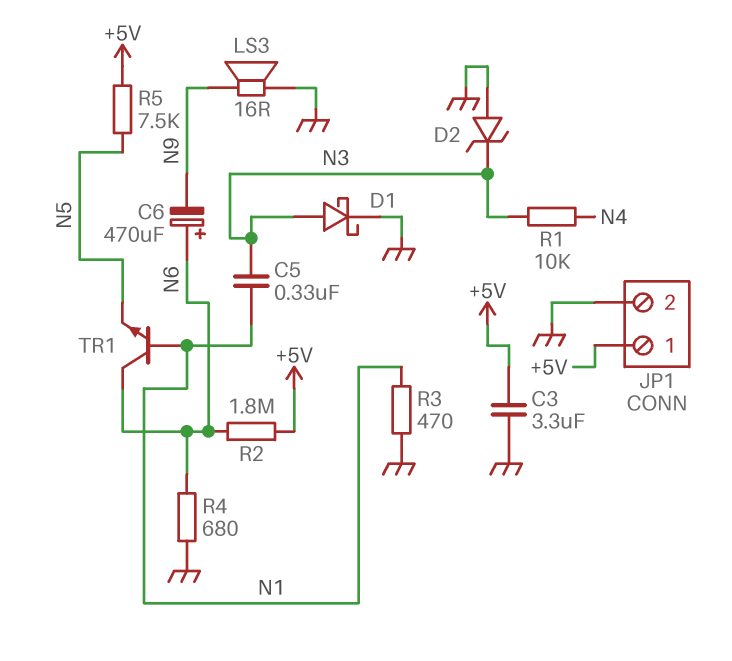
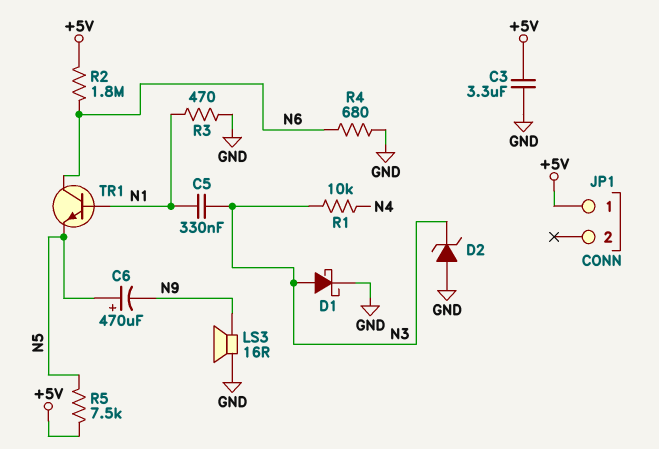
C6: 470uF (plus N6, minus N9) -> 470uF (plus N5, minus N9)
JP1 pin 2: GND -> none

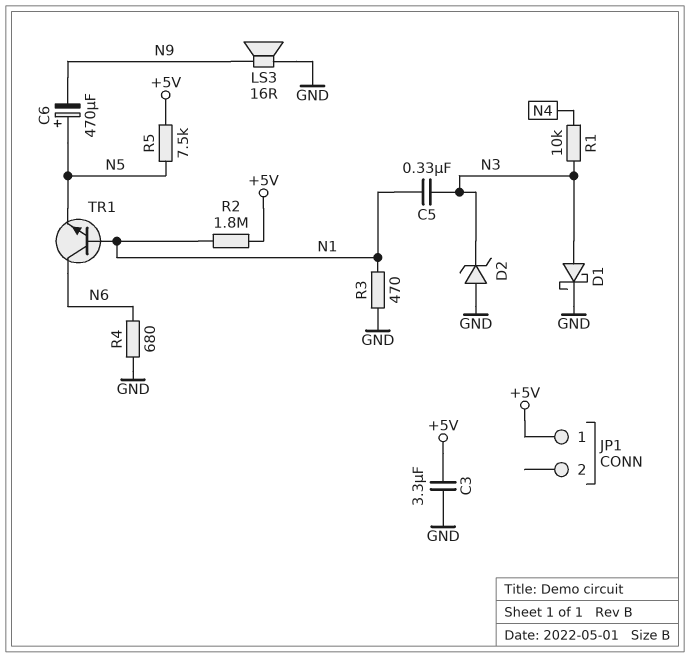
R2: 1.8M (+5V, N6) -> 1.8M (+5V, N1)

